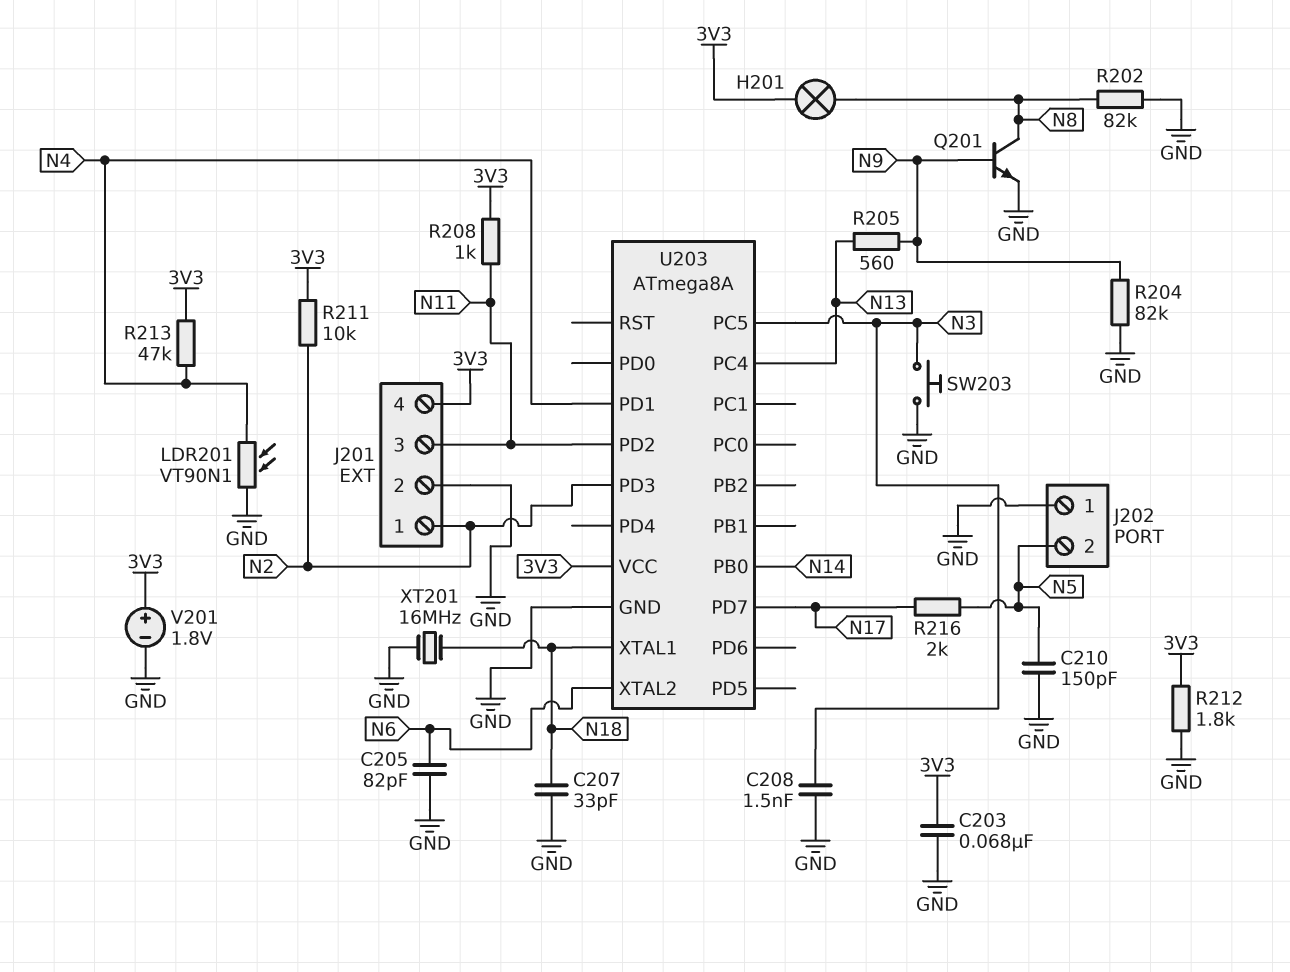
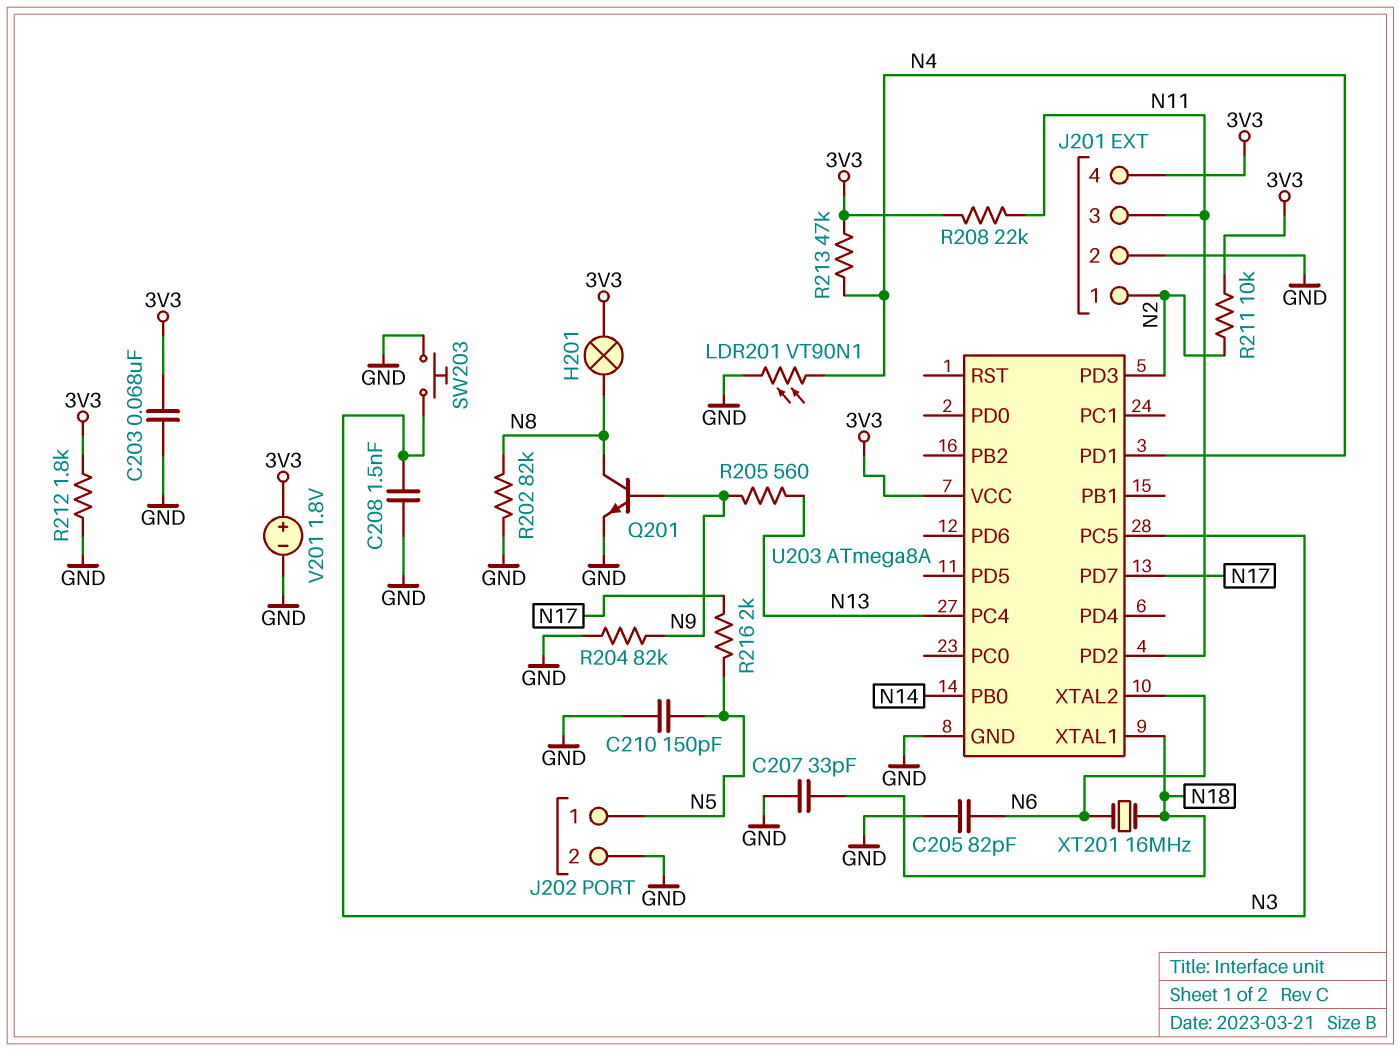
J202 pin 1: GND -> N5
J202 pin 2: N5 -> GND
R208: 1k (3V3, N11) -> 22k (3V3, N11)
XT201: 16MHz (GND, N18) -> 16MHz (N6, N18)

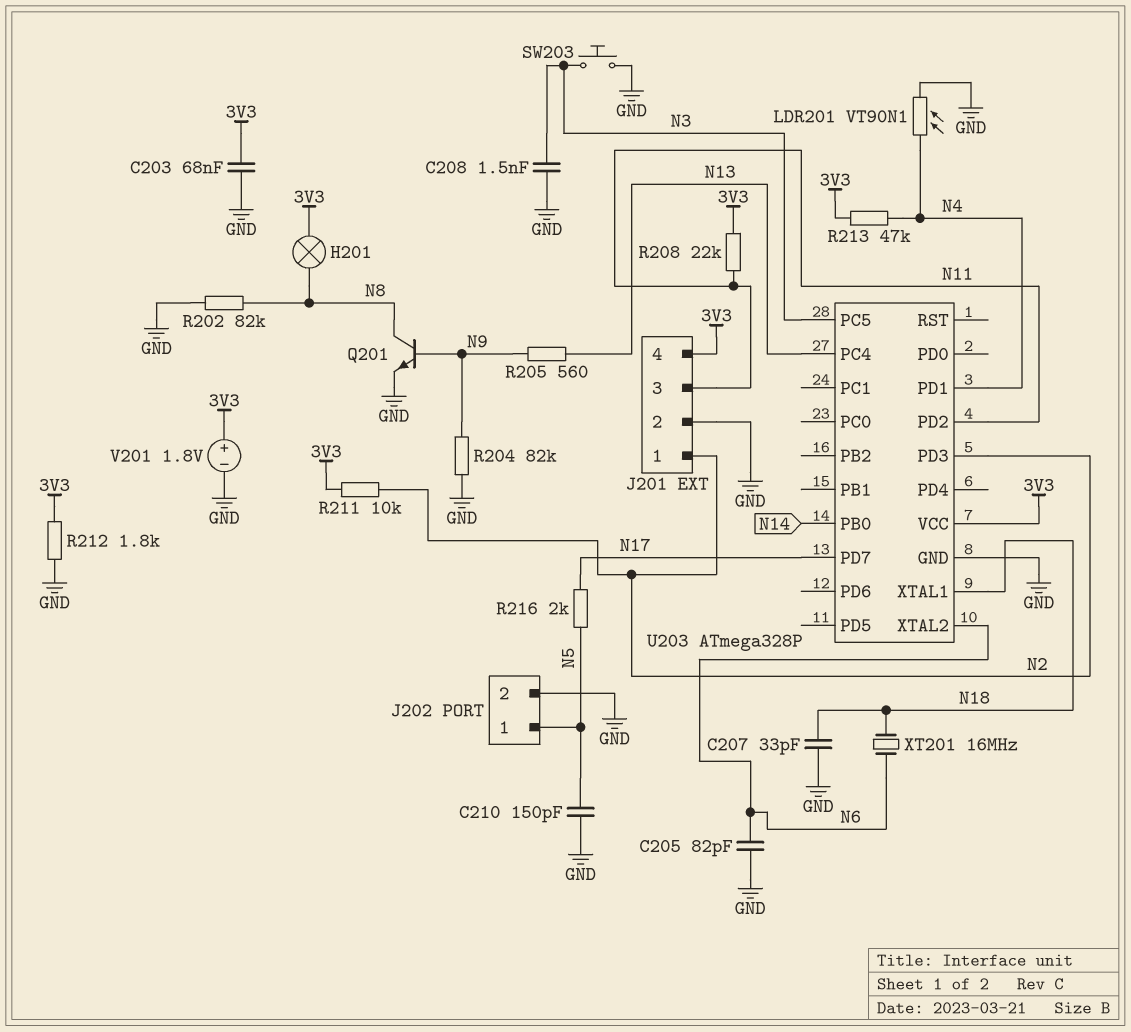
U203: ATmega8A -> ATmega328P

